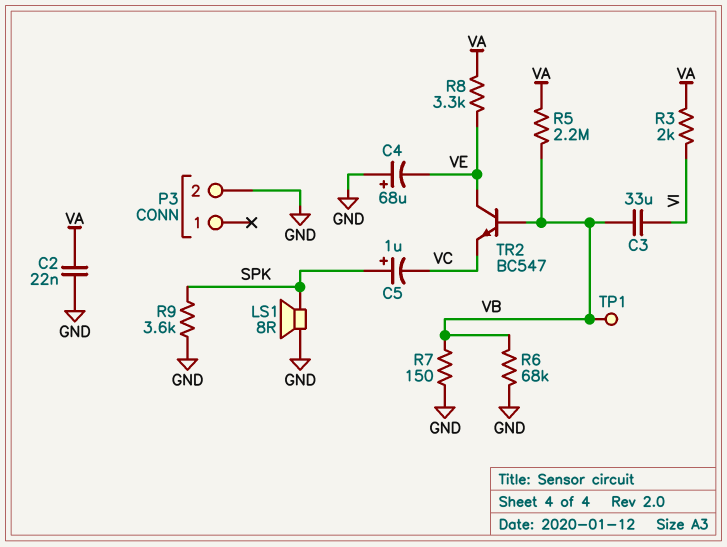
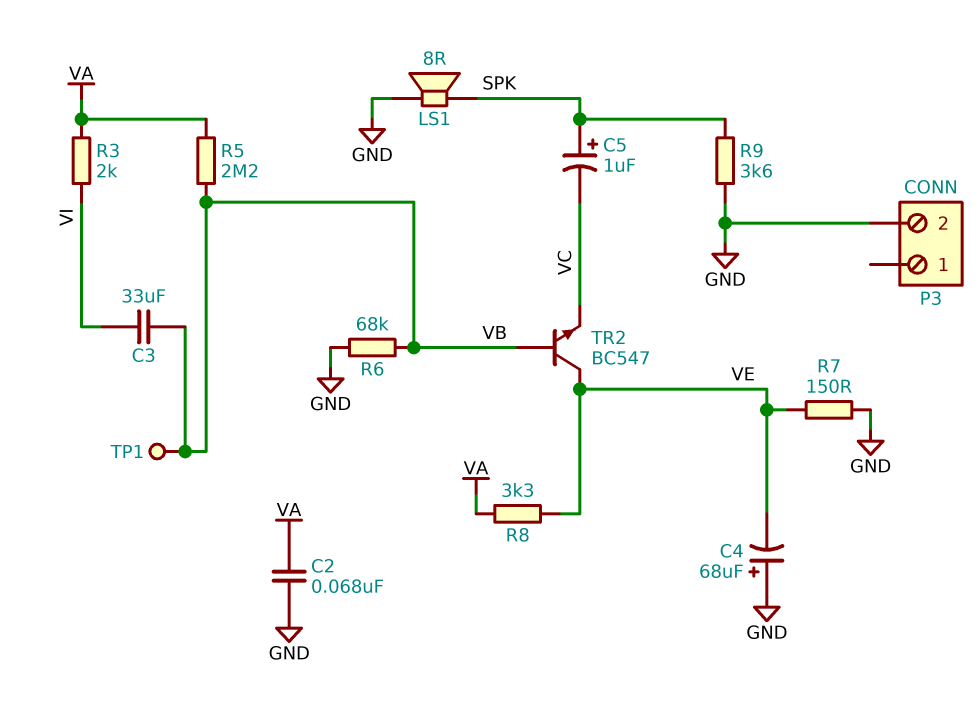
C2: 22nF (GND, VA) -> 68nF (GND, VA)
R7: 150 (GND, VB) -> 150 (GND, VE)

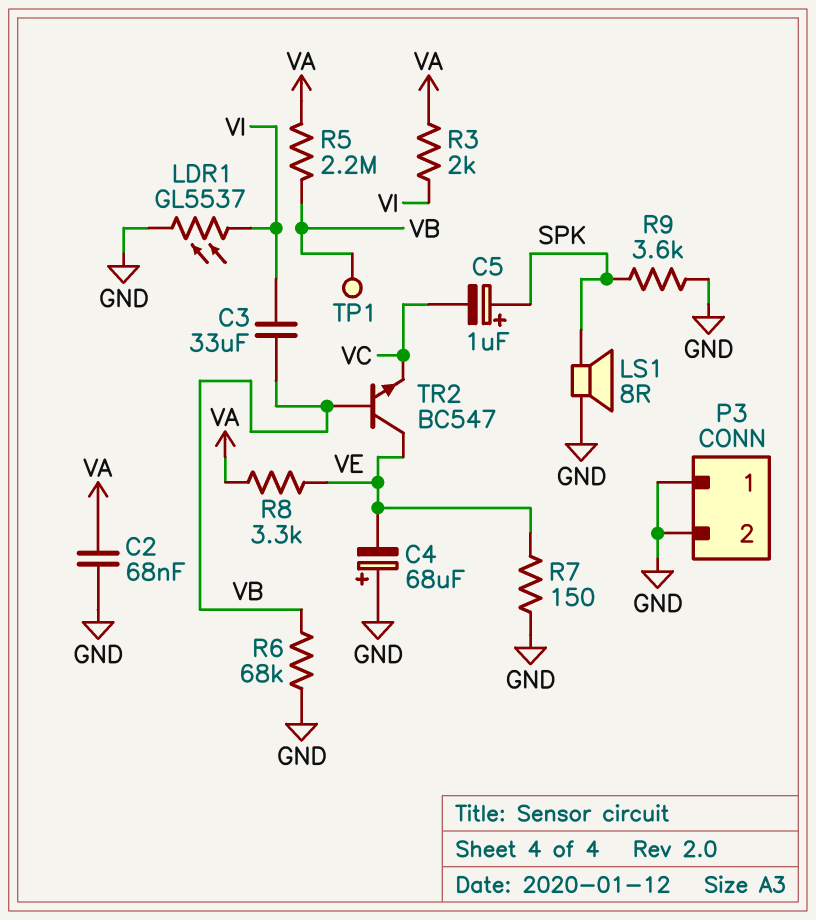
LDR1: none -> GL5537 (GND, VI)
P3 pin 1: none -> GND

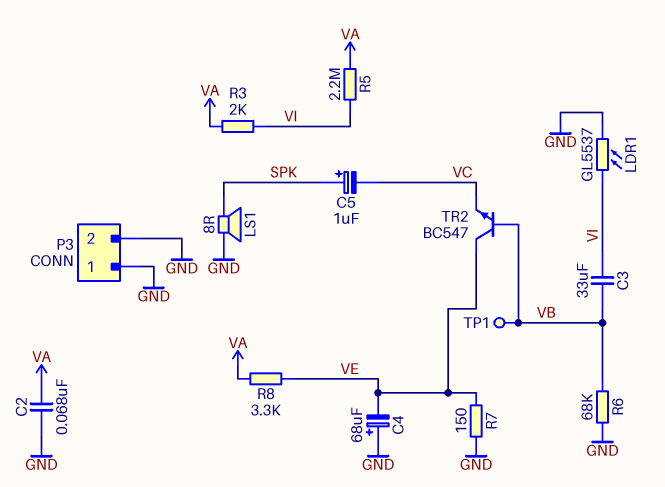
R5: 2.2M (VA, VB) -> 2.2M (VA, VI)
R9: 3.6k (GND, SPK) -> none

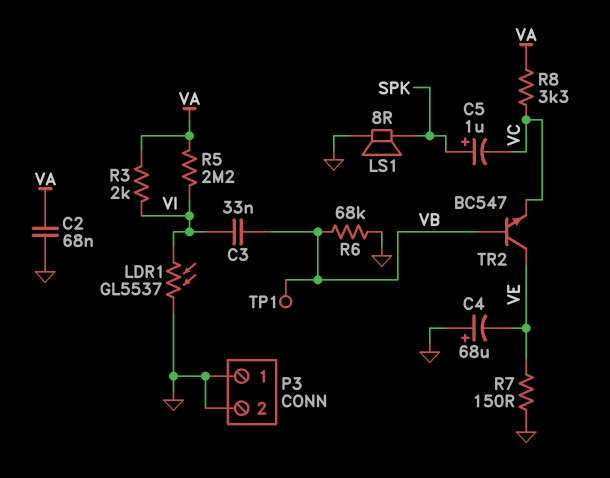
C3: 33uF (VB, VI) -> 33nF (VB, VI)
R8: 3.3k (VA, VE) -> 3.3k (VA, VC)

